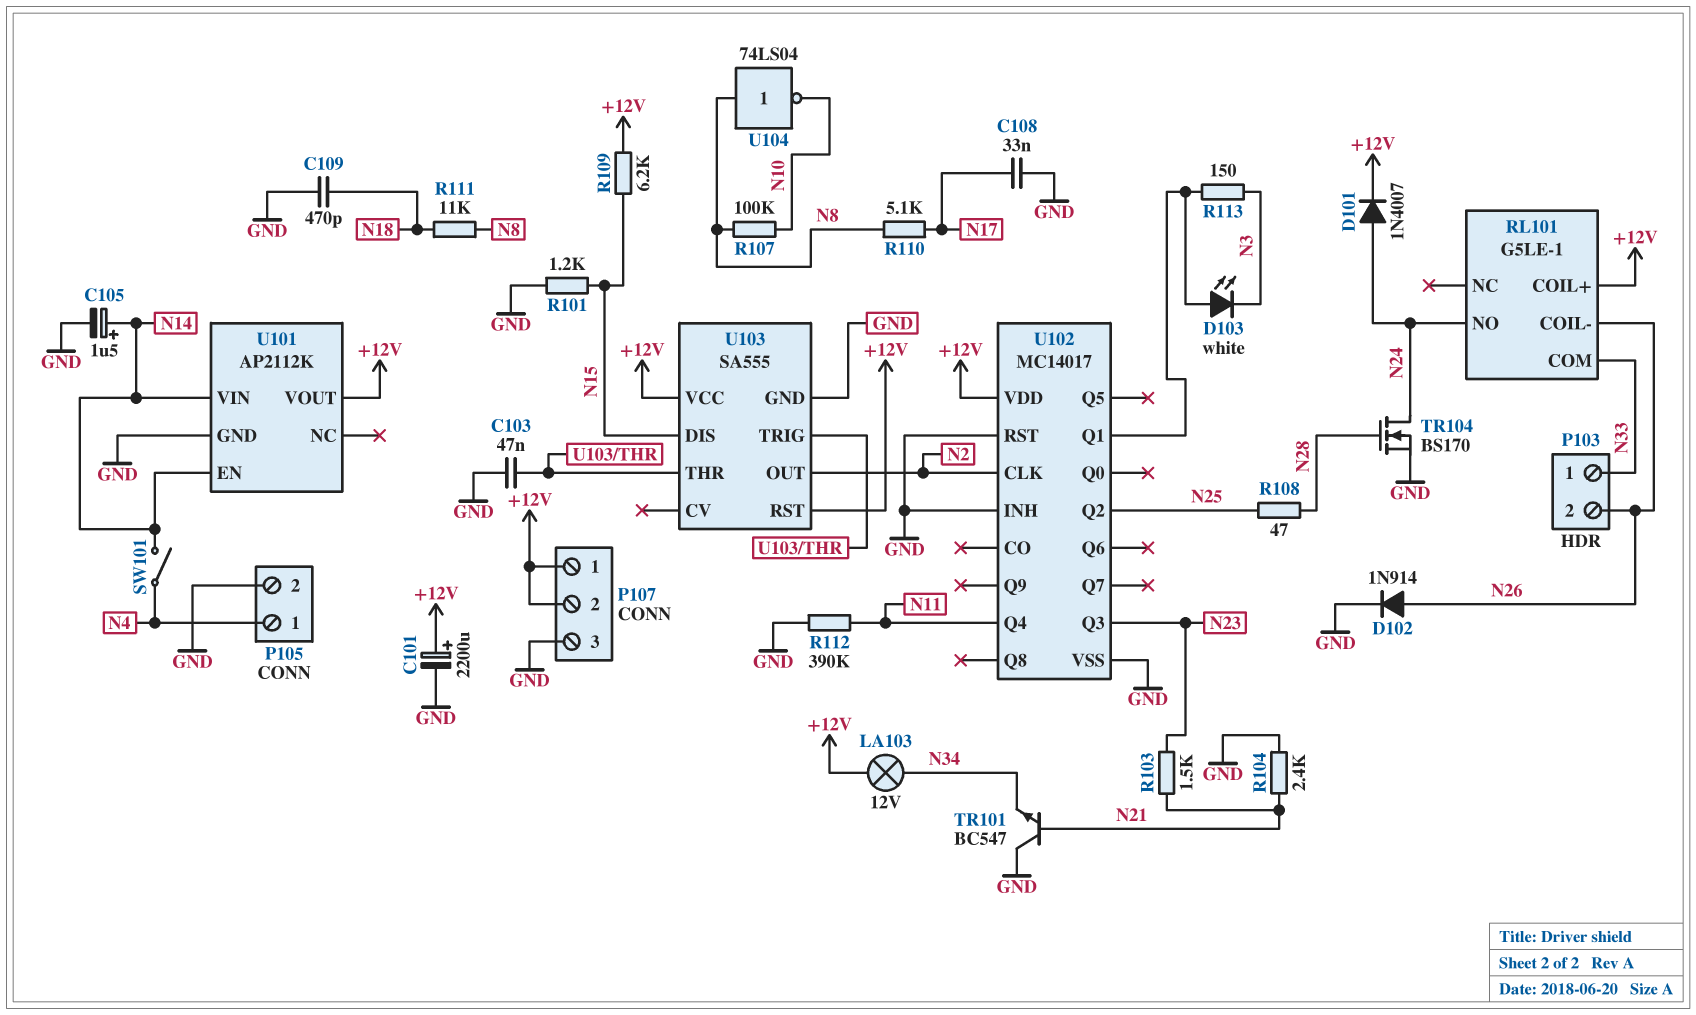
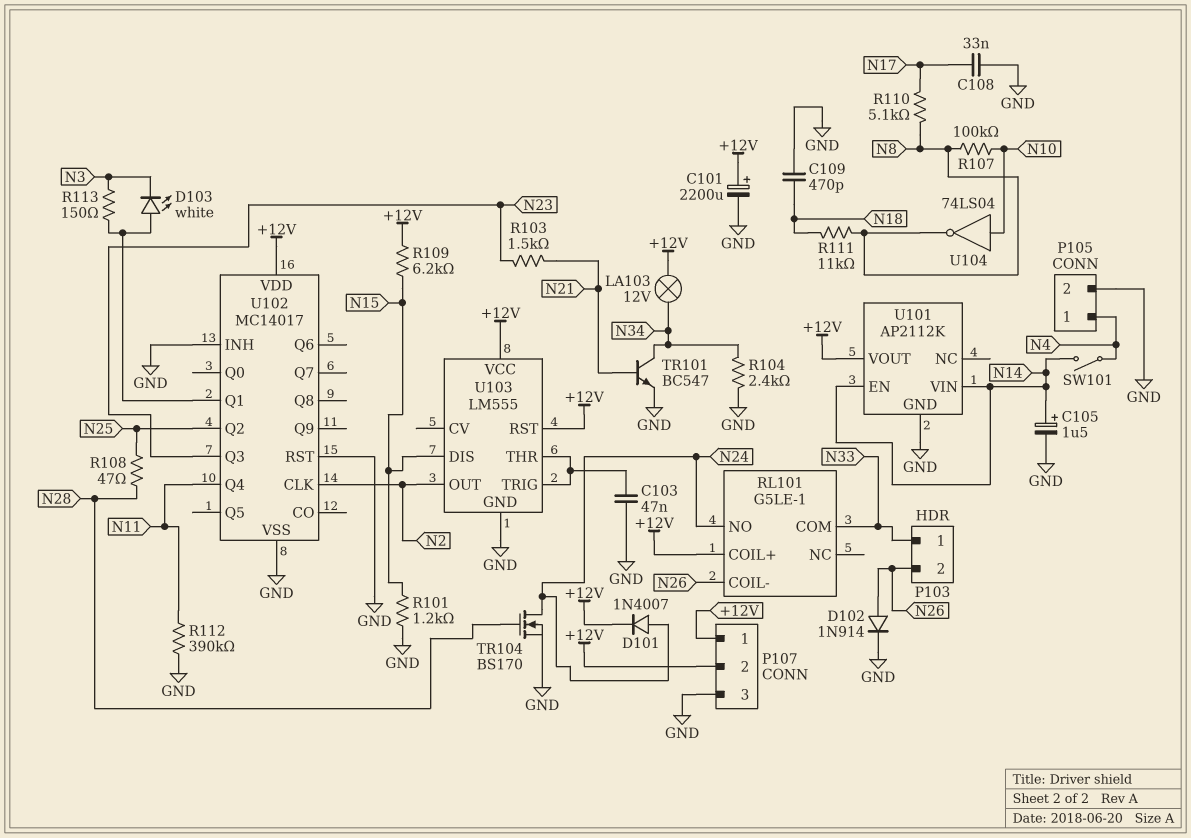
R104: 2.4k (GND, N21) -> 2.4k (GND, N34)
TR101: NPN BC547 (B N21, C GND, E N34) -> NPN BC547 (B N21, C N34, E GND)
U103: SA555 -> LM555
U104: NOT 74LS04 (in N8, out N10) -> NOT 74LS04 (in N10, out N8)

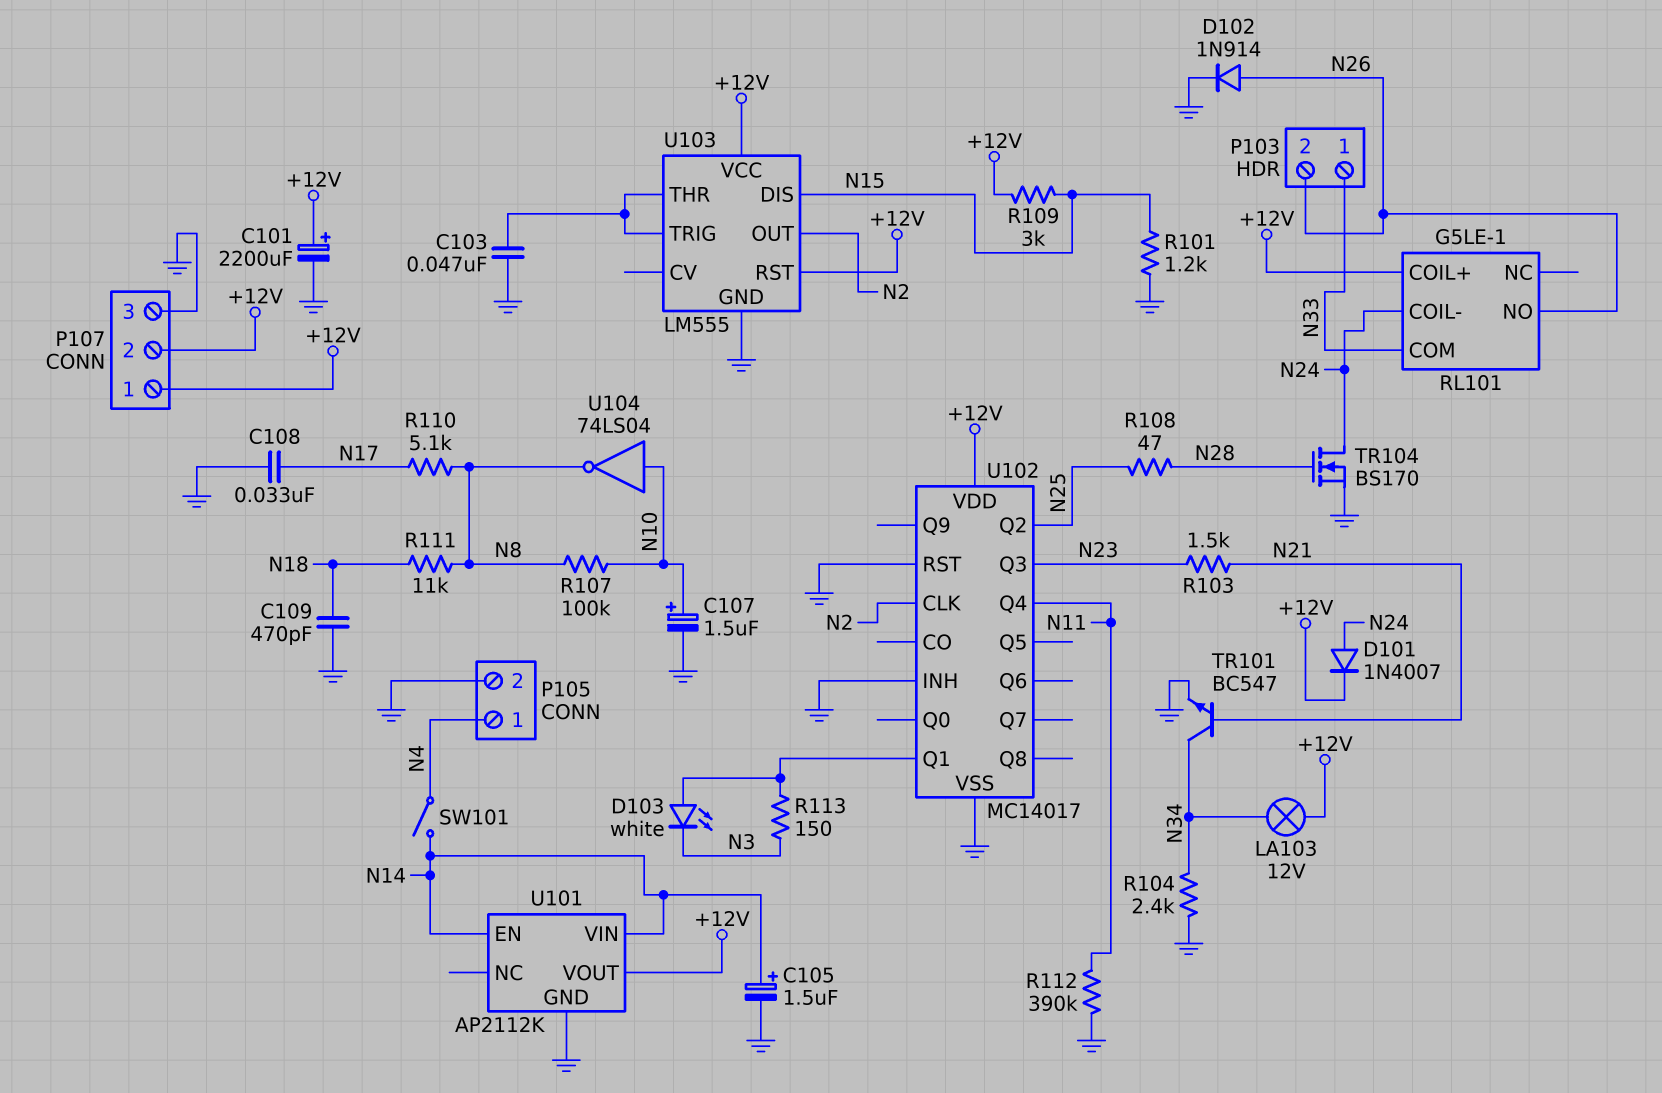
C107: none -> 1.5uF (plus N10, minus GND)
R109: 6.2k (+12V, N15) -> 3k (+12V, N15)
RL101 pin COIL-: N26 -> N24
RL101 pin NO: N24 -> N26

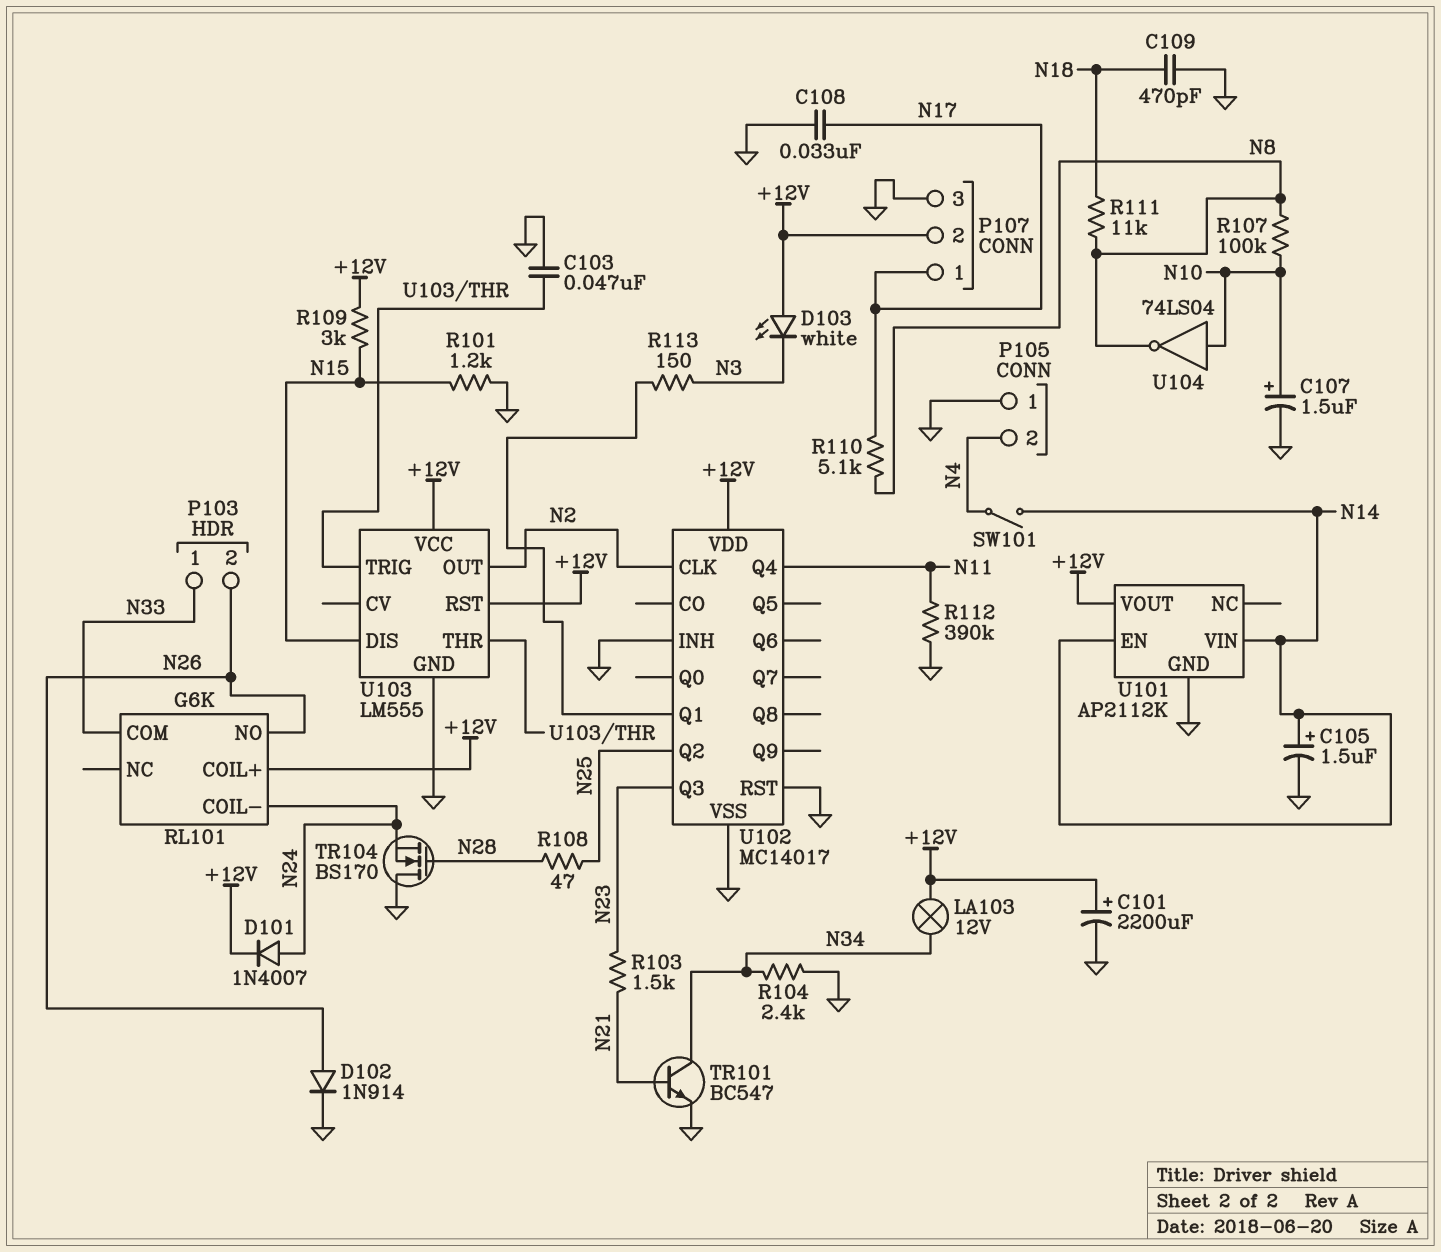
D103: LED white (A U102/Q1, K N3) -> LED white (A +12V, K N3)
P105 pin 1: N4 -> GND
P105 pin 2: GND -> N4
P107 pin 1: +12V -> N17
RL101: G5LE-1 -> G6K
TR104: NMOS BS170 (G N28, D N24, S GND) -> NMOS BS170 (G N28, D GND, S N24)

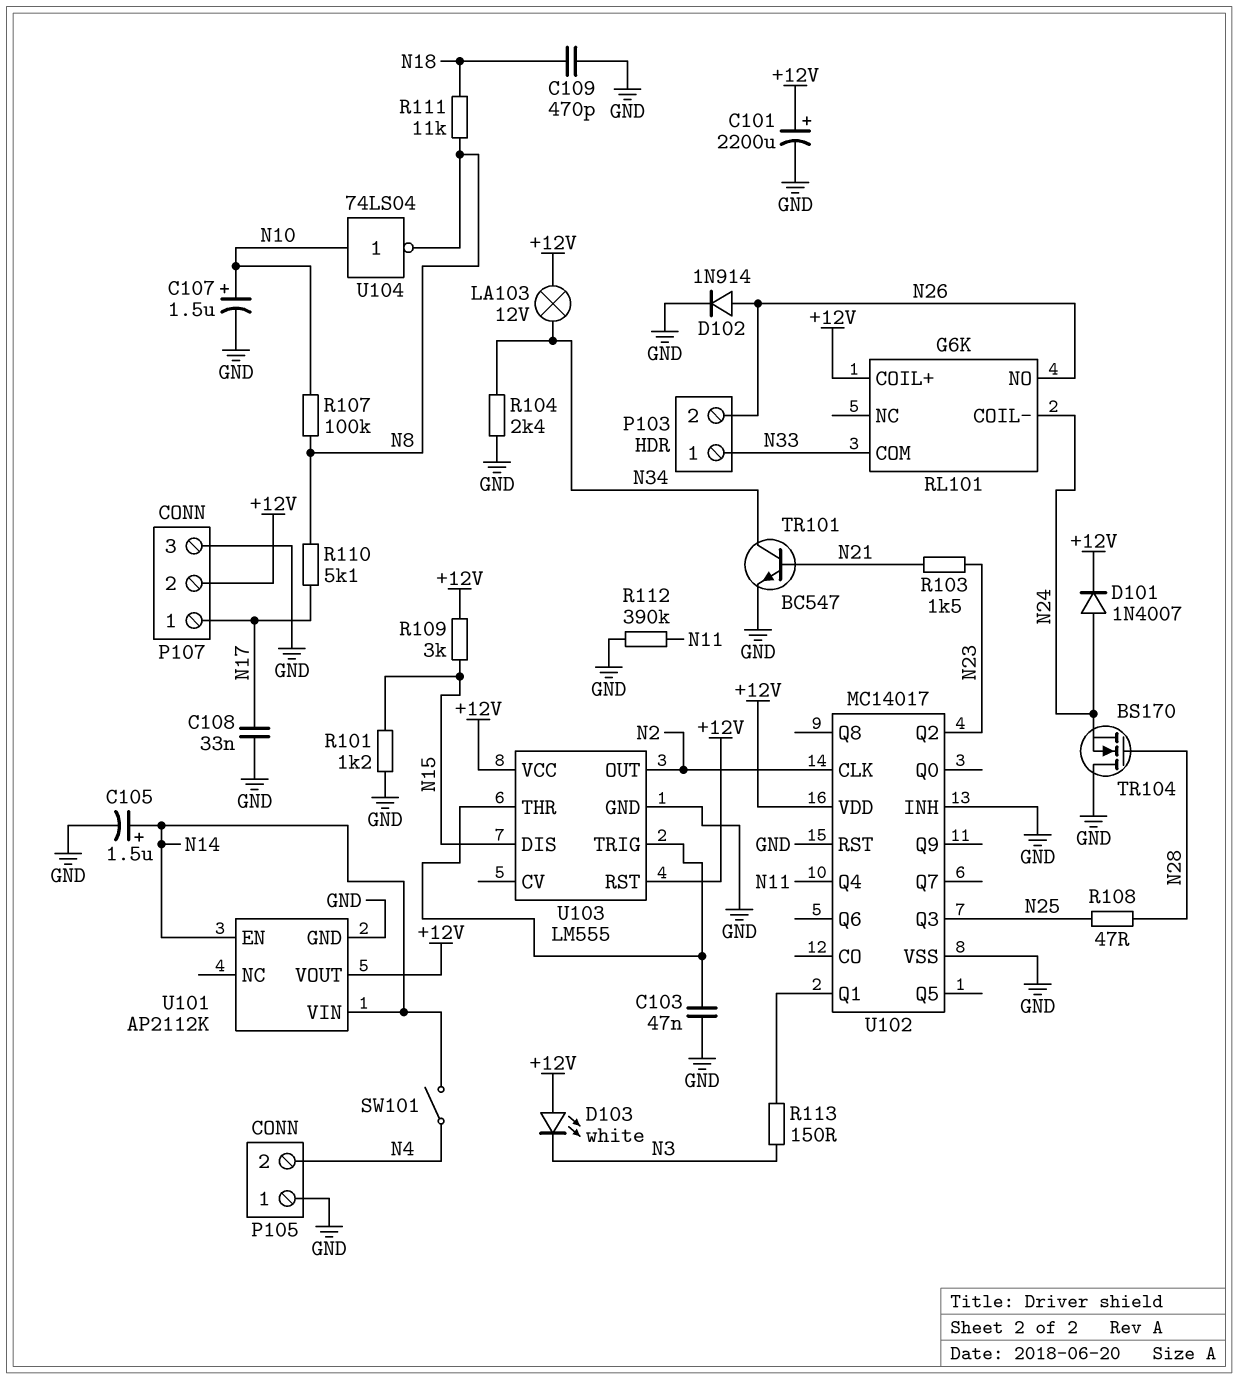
U102 pin Q2: N25 -> N23
U102 pin Q3: N23 -> N25

